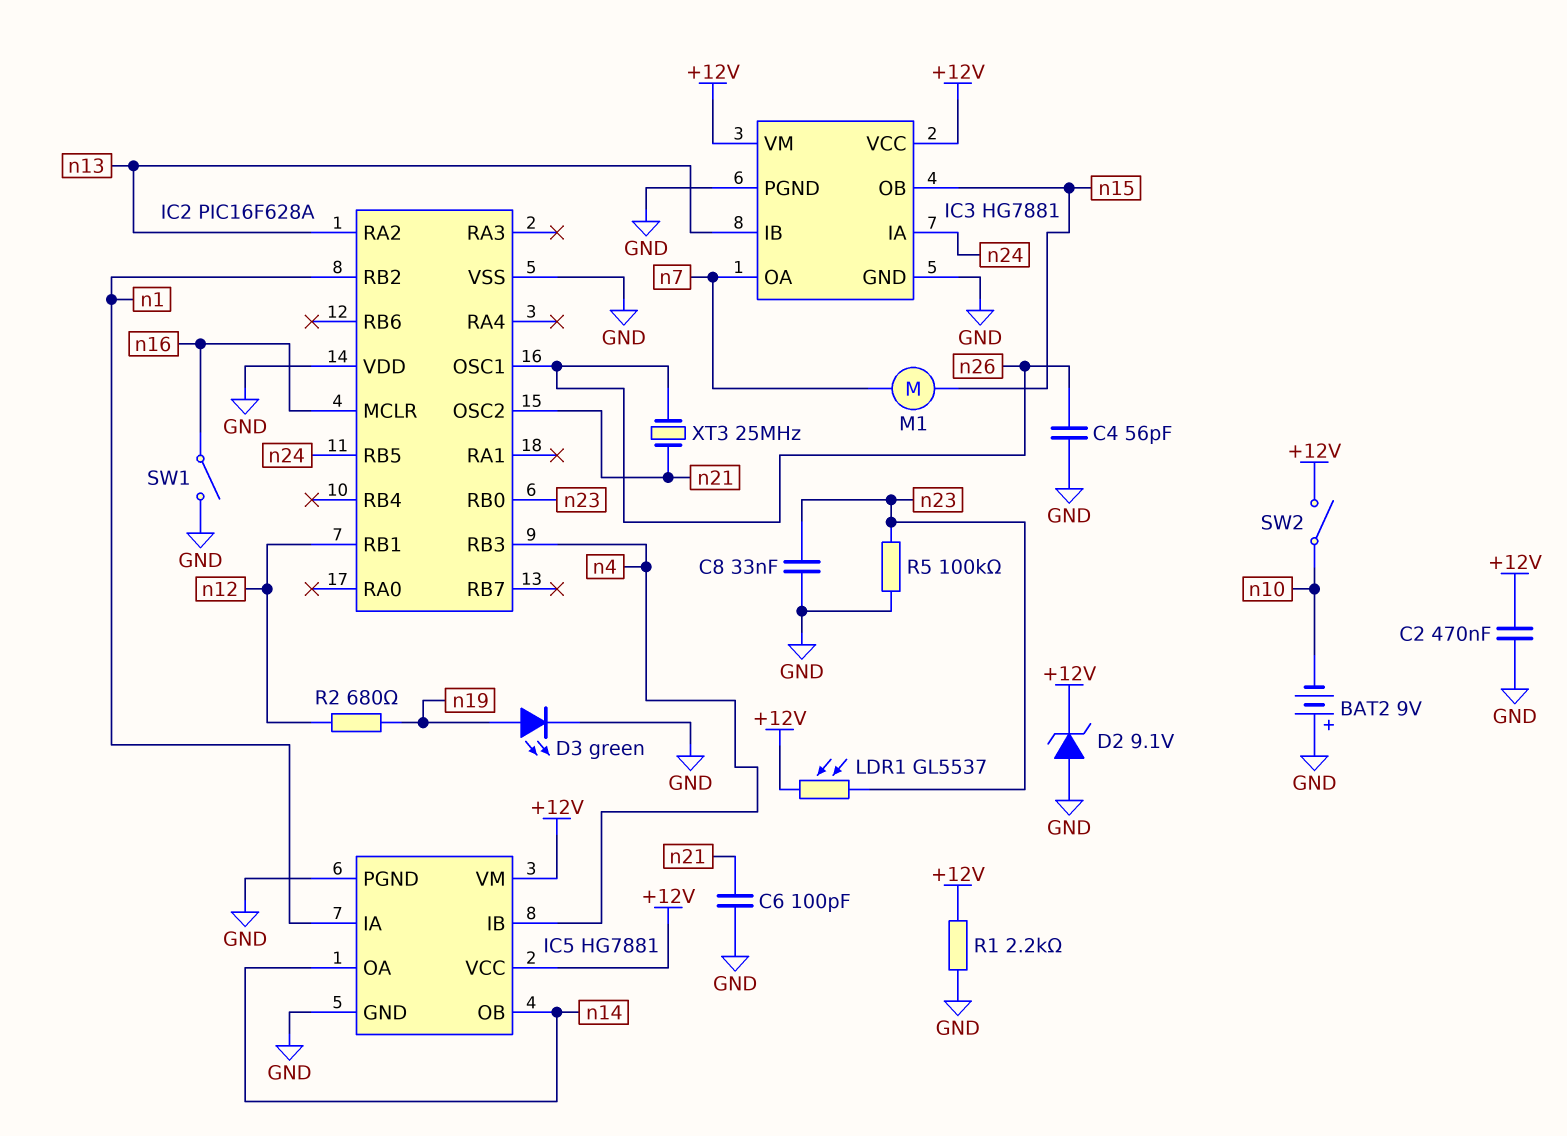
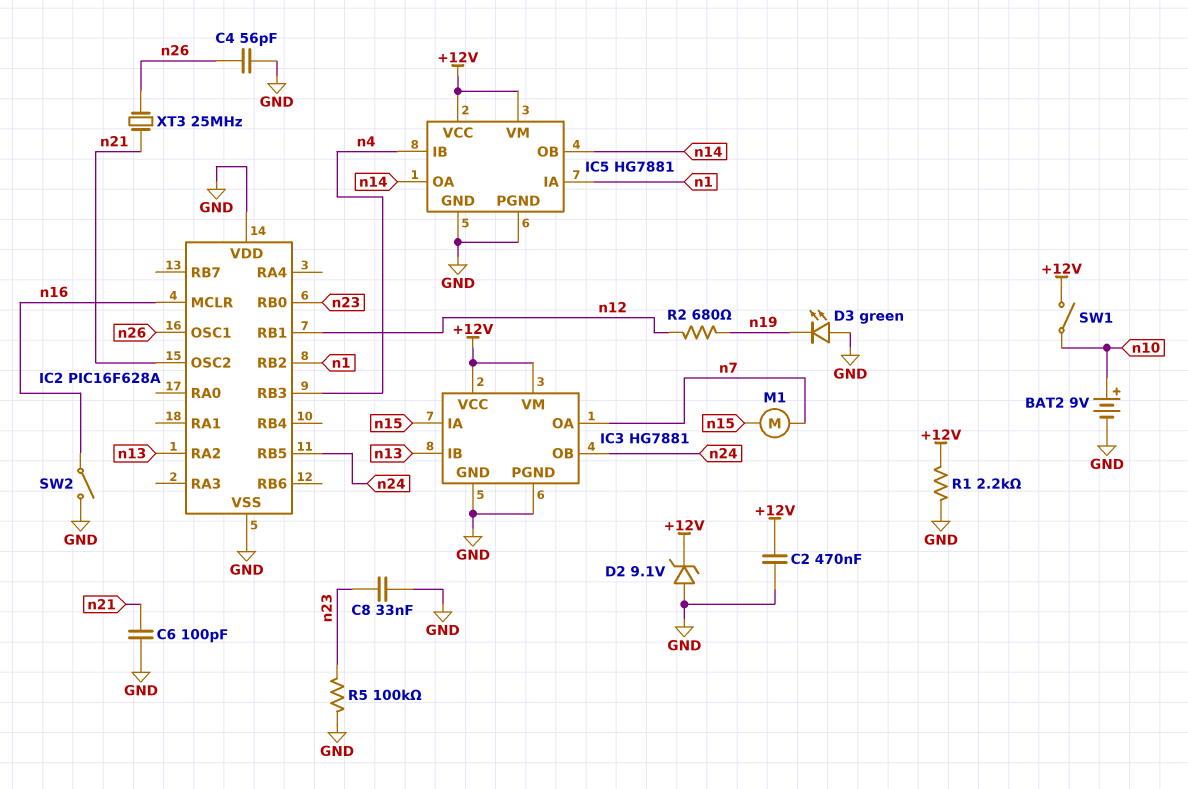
BAT2: 9V (plus GND, minus n10) -> 9V (plus n10, minus GND)
D3: LED green (A n19, K GND) -> LED green (A GND, K n19)
IC3 pin IA: n24 -> n15
IC3 pin OB: n15 -> n24
LDR1: GL5537 (+12V, n23) -> none
SW1: switch (GND, n16) -> switch (+12V, n10)
SW2: switch (+12V, n10) -> switch (GND, n16)

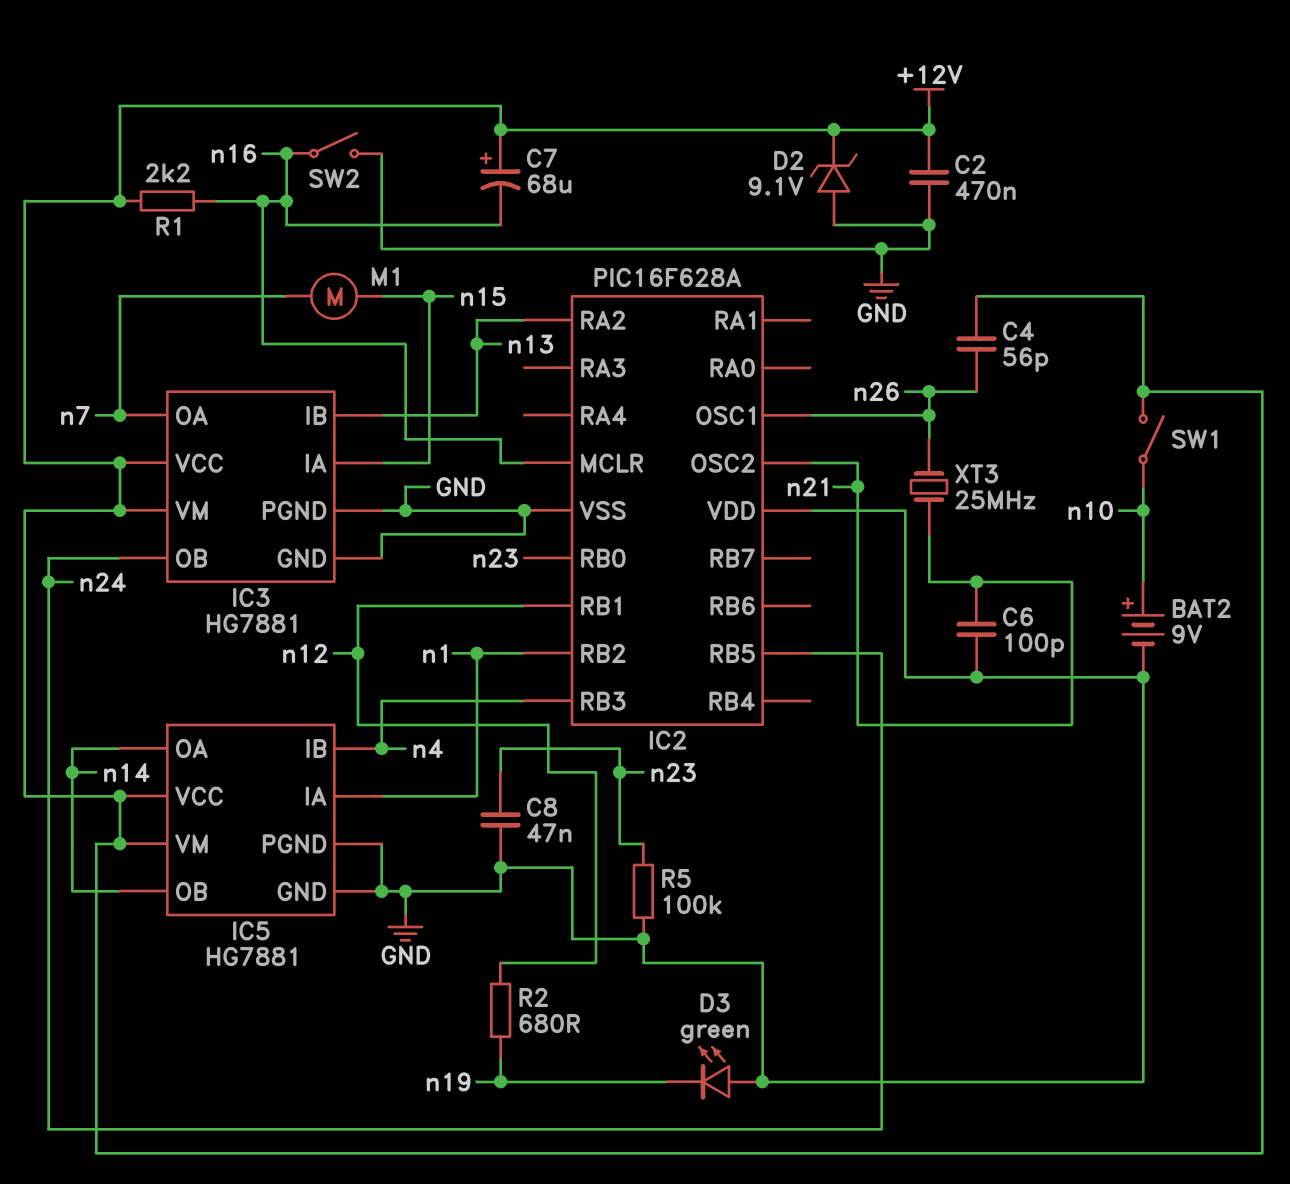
C4: 56pF (GND, n26) -> 56pF (+12V, n26)
C7: none -> 68uF (plus +12V, minus n16)
C8: 33nF (GND, n23) -> 47nF (GND, n23)
R1: 2.2k (+12V, GND) -> 2.2k (+12V, n16)

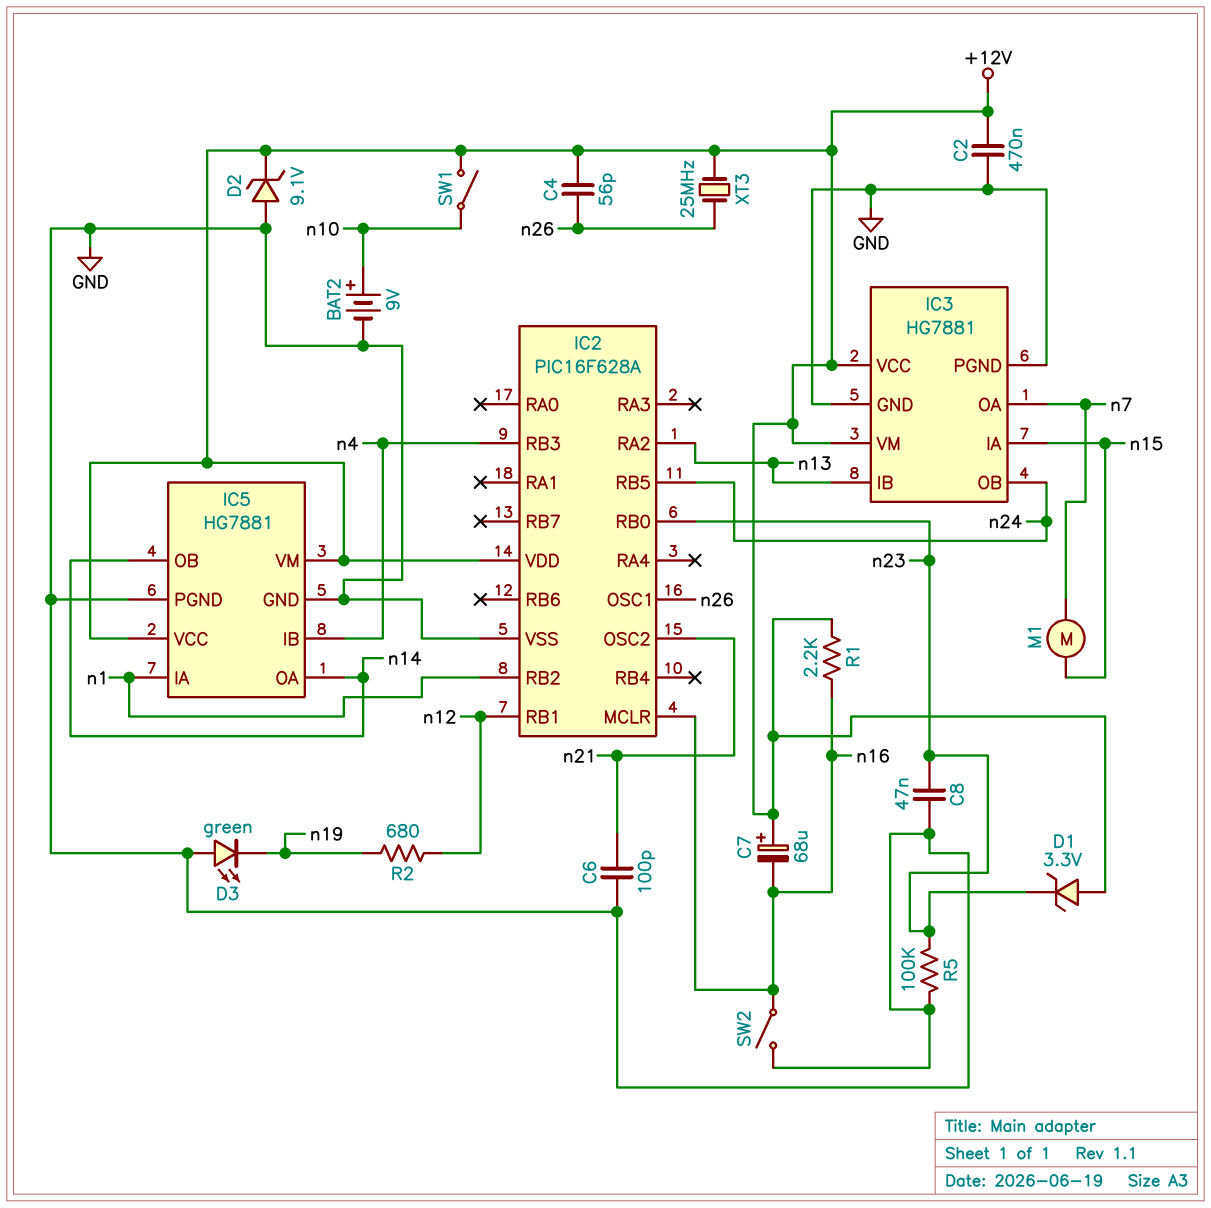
D1: none -> zener 3.3V (A +12V, K n23)
IC2 pin VDD: GND -> +12V
XT3: 25MHz (n21, n26) -> 25MHz (+12V, n26)

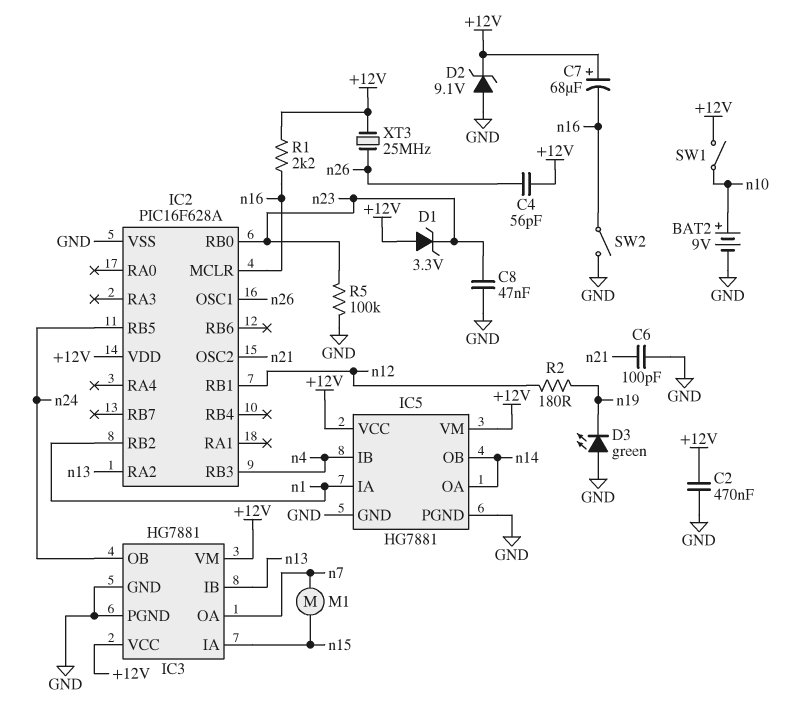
R2: 680 (n12, n19) -> 180 (n12, n19)

